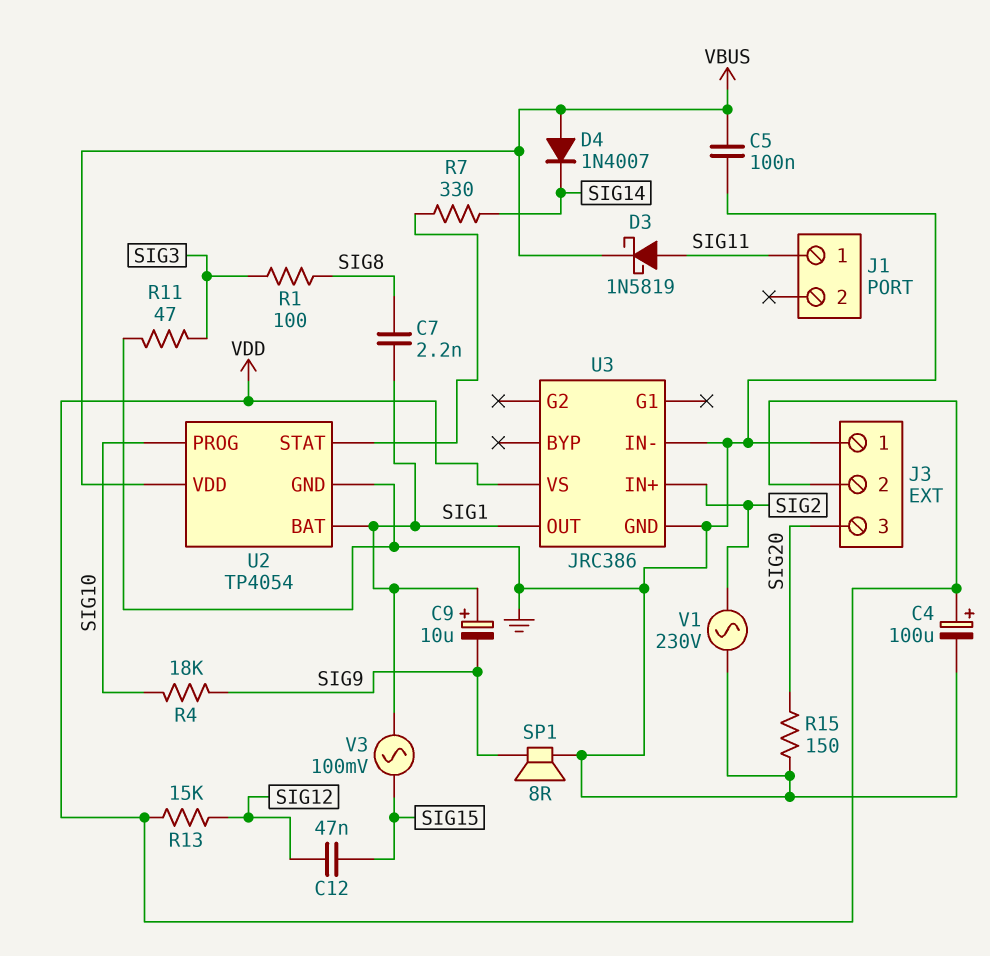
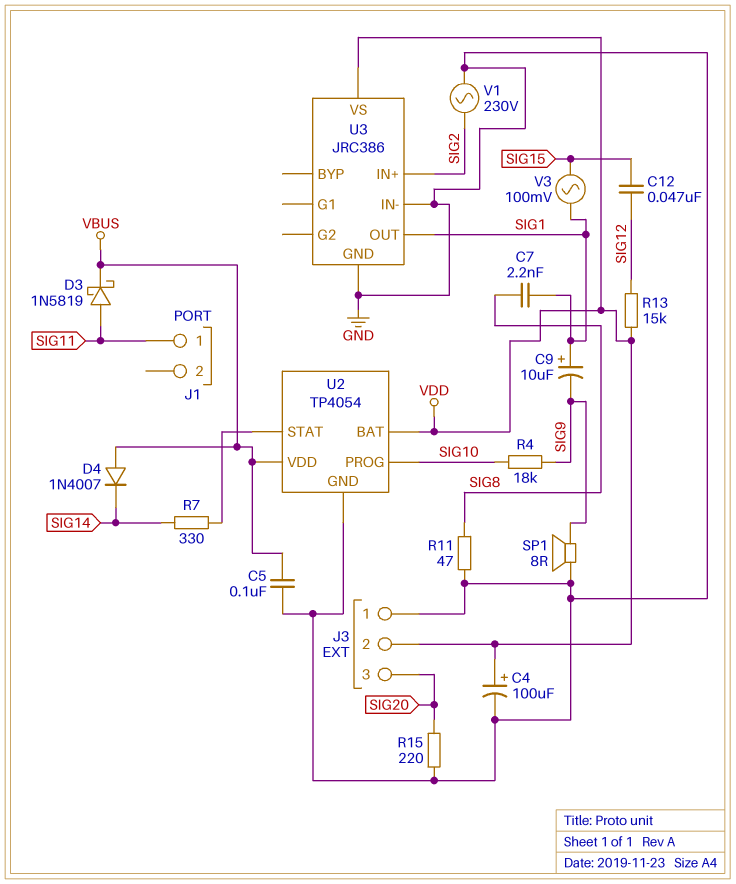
R1: 100 (SIG3, SIG8) -> none
R11: 47 (GND, SIG3) -> 47 (GND, SIG8)
R15: 150 (GND, SIG20) -> 220 (GND, SIG20)
U2 pin BAT: SIG1 -> VDD

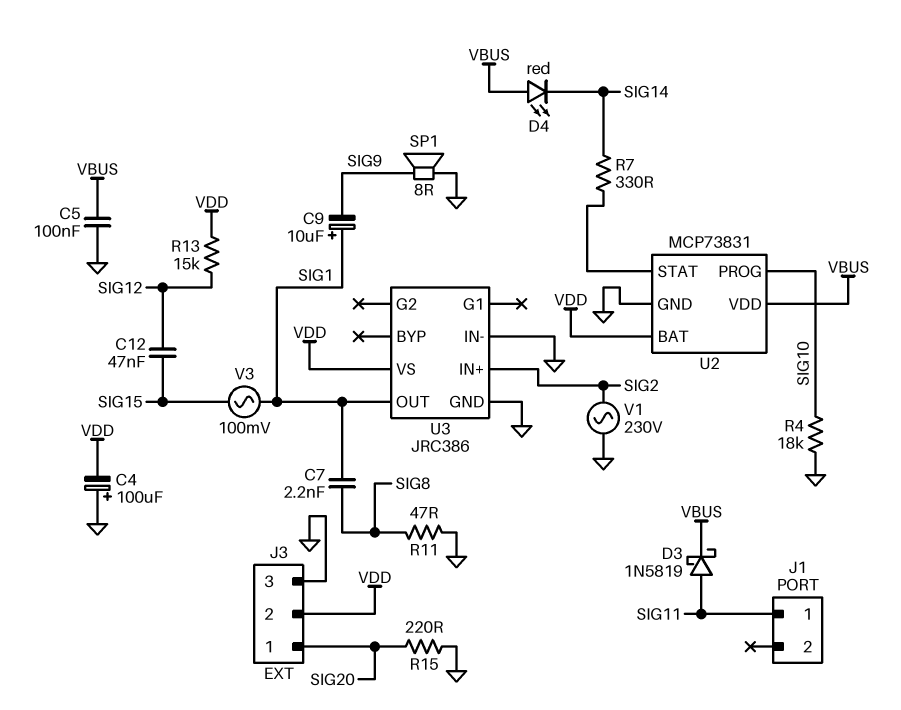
C4: 100uF (plus VDD, minus GND) -> 100uF (plus GND, minus VDD)
D4: diode 1N4007 (A VBUS, K SIG14) -> LED red (A VBUS, K SIG14)
J3 pin 1: GND -> SIG20
J3 pin 3: SIG20 -> GND
R4: 18k (SIG9, SIG10) -> 18k (GND, SIG10)
U2: TP4054 -> MCP73831

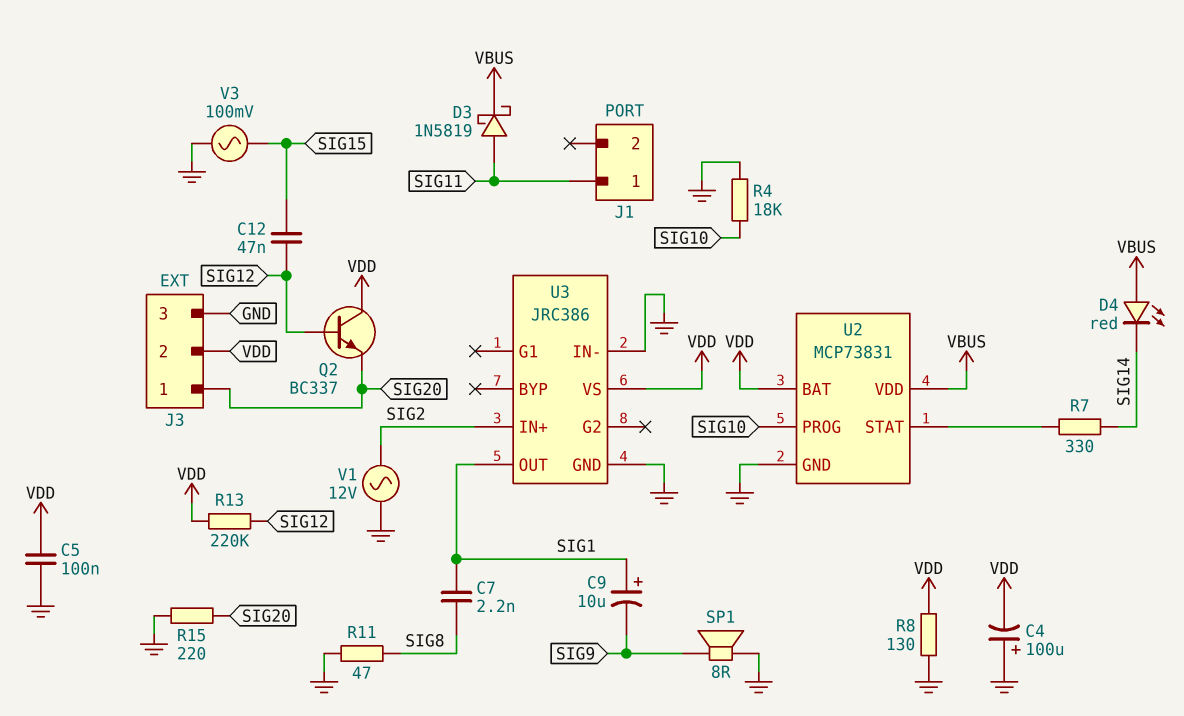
C5: 100nF (GND, VBUS) -> 100nF (GND, VDD)
Q2: none -> NPN BC337 (B SIG12, C VDD, E SIG20)
R8: none -> 130 (GND, VDD)
R13: 15k (SIG12, VDD) -> 220k (SIG12, VDD)
V1: AC 230V (GND, SIG2) -> AC 12V (GND, SIG2)
V3: AC 100mV (SIG1, SIG15) -> AC 100mV (GND, SIG15)

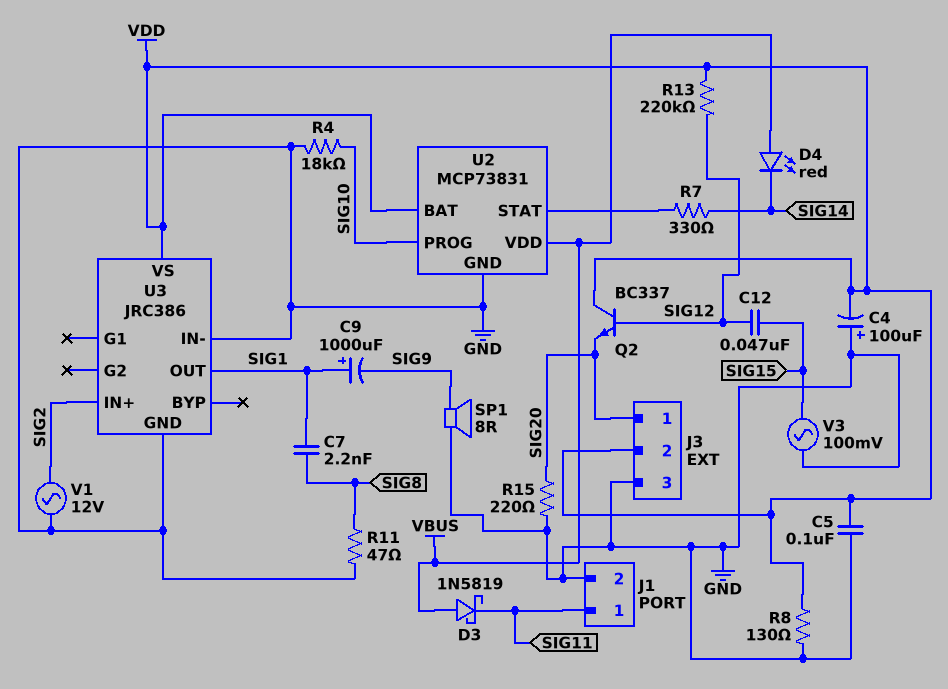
C9: 10uF (plus SIG1, minus SIG9) -> 1000uF (plus SIG1, minus SIG9)
D3: schottky 1N5819 (A SIG11, K VBUS) -> schottky 1N5819 (A VBUS, K SIG11)
J1 pin 2: none -> GND

